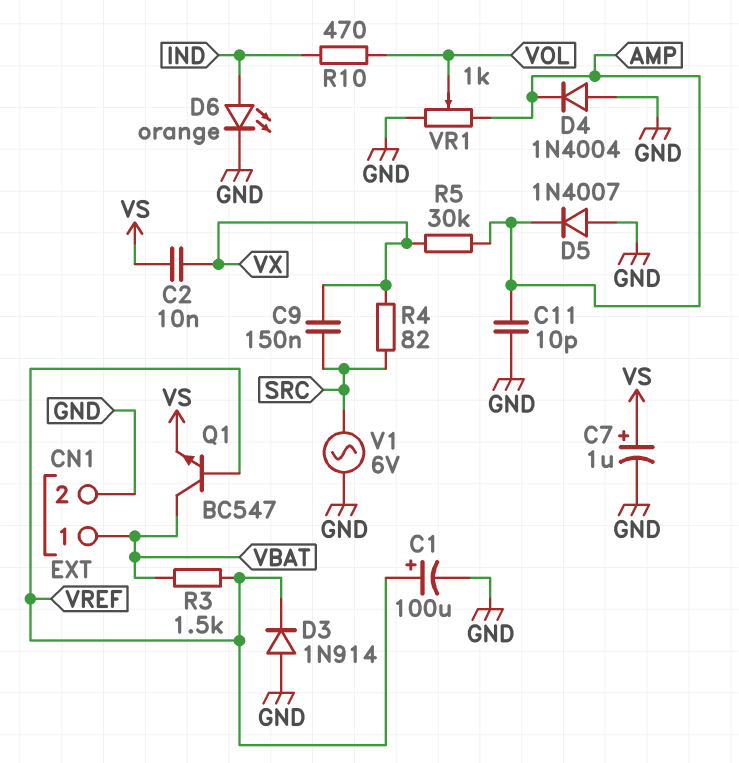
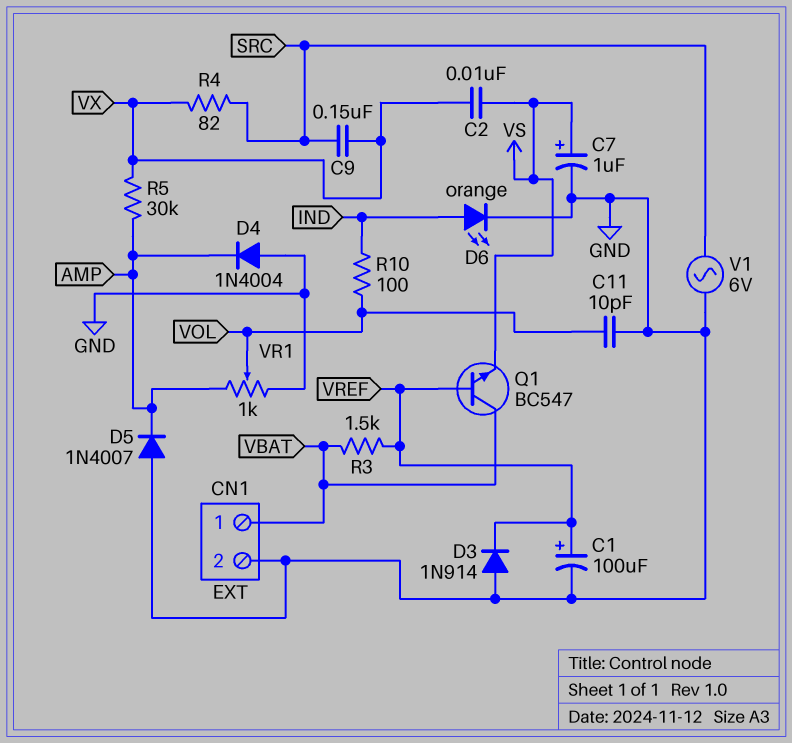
C11: 10pF (AMP, GND) -> 10pF (GND, VOL)
R10: 470 (IND, VOL) -> 100 (IND, VOL)

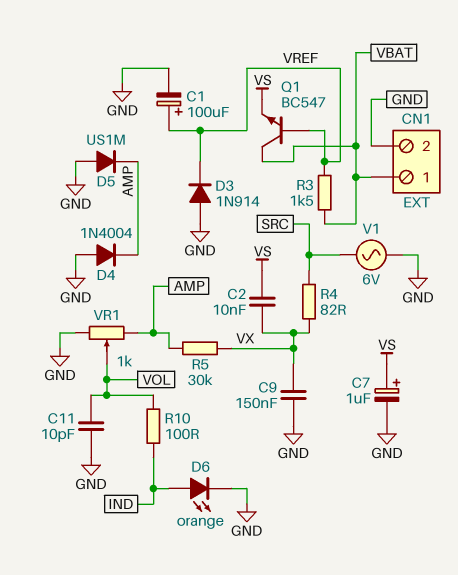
C9: 150nF (SRC, VX) -> 150nF (GND, VX)
D5: diode 1N4007 (A GND, K AMP) -> diode US1M (A GND, K AMP)

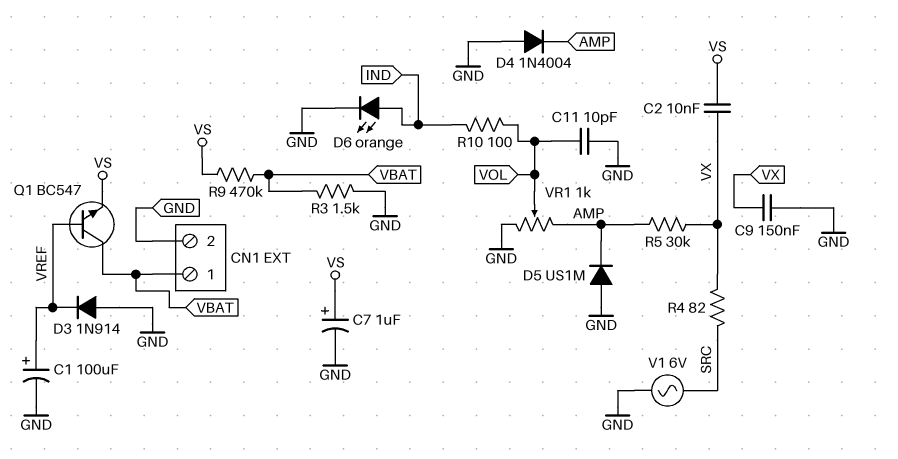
R3: 1.5k (VBAT, VREF) -> 1.5k (GND, VBAT)
R9: none -> 470k (VBAT, VS)

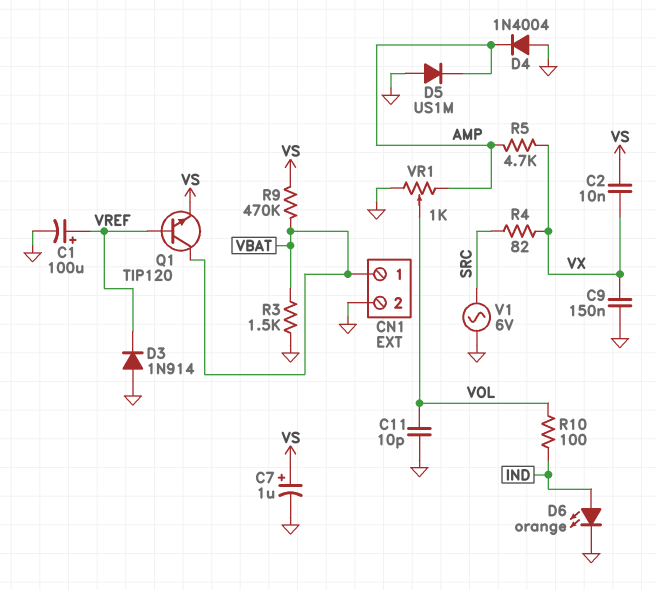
Q1: NPN BC547 (B VREF, C VBAT, E VS) -> NPN TIP120 (B VREF, C VBAT, E VS)
R5: 30k (AMP, VX) -> 4.7k (AMP, VX)

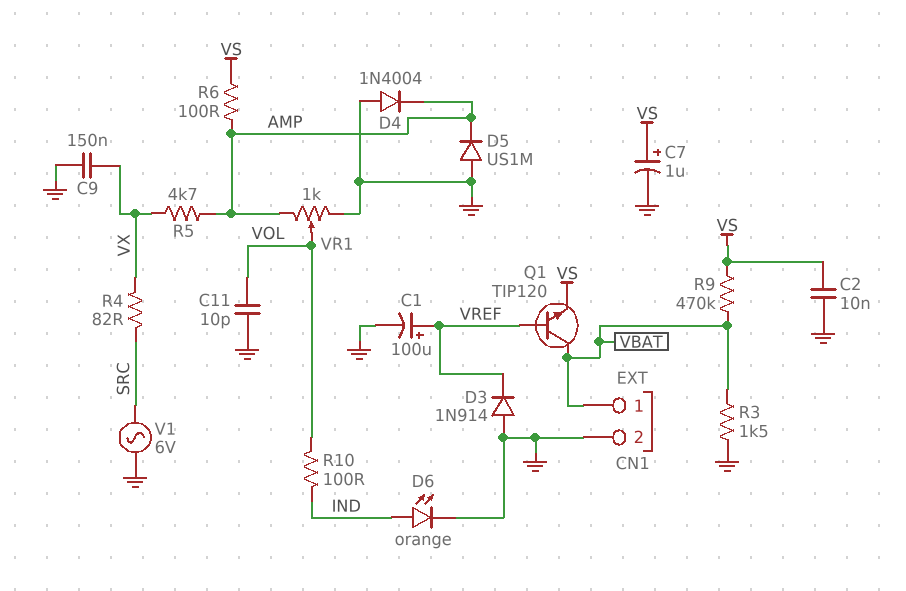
C2: 10nF (VS, VX) -> 10nF (GND, VS)
R6: none -> 100 (AMP, VS)

